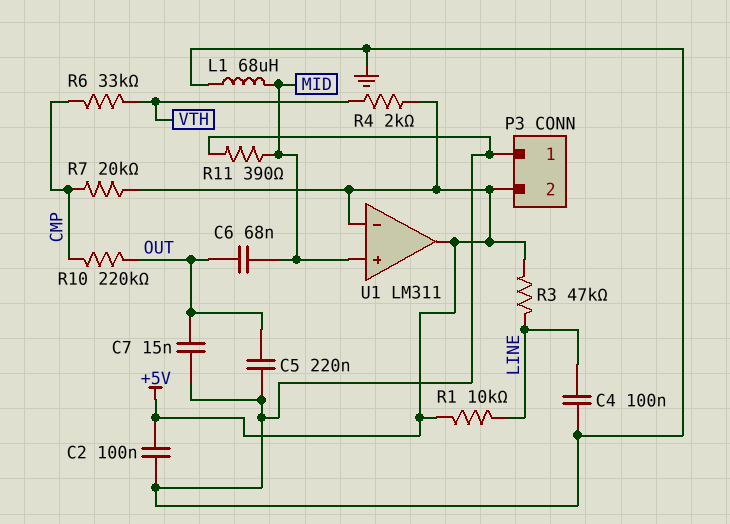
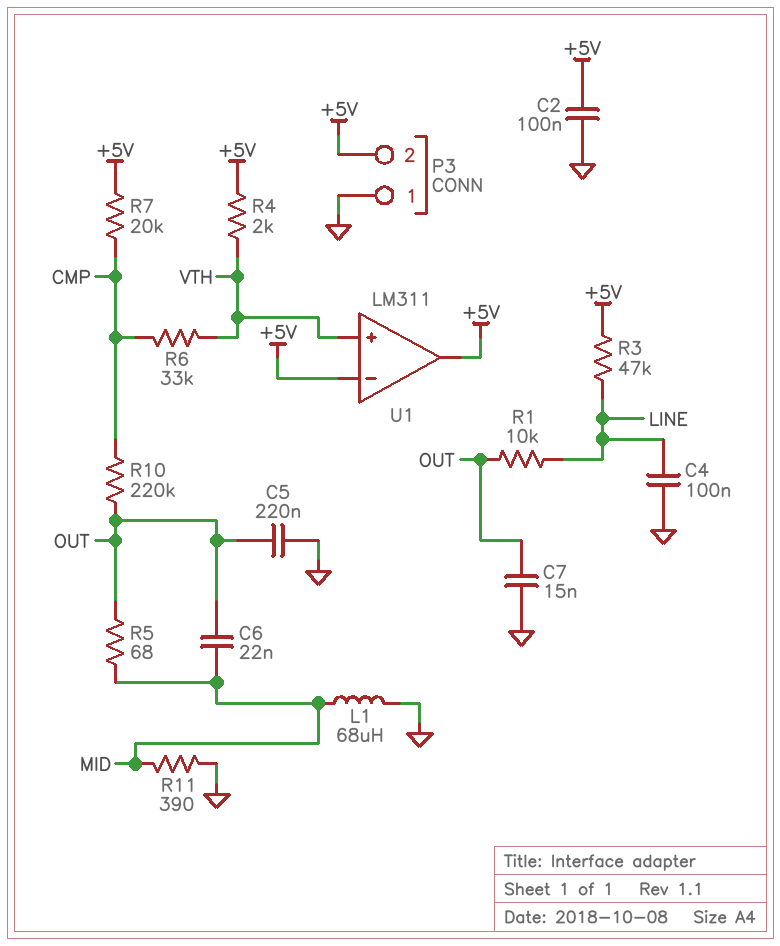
C6: 68nF (MID, OUT) -> 22nF (MID, OUT)
R1: 10k (+5V, LINE) -> 10k (LINE, OUT)
R5: none -> 68 (MID, OUT)
U1 pin in+: MID -> VTH

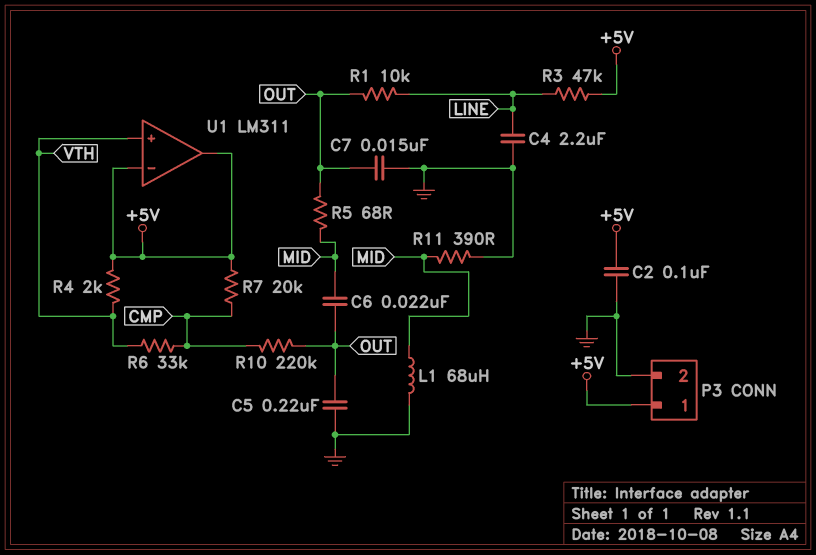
C4: 100nF (GND, LINE) -> 2.2uF (GND, LINE)
P3 pin 1: GND -> +5V
P3 pin 2: +5V -> GND

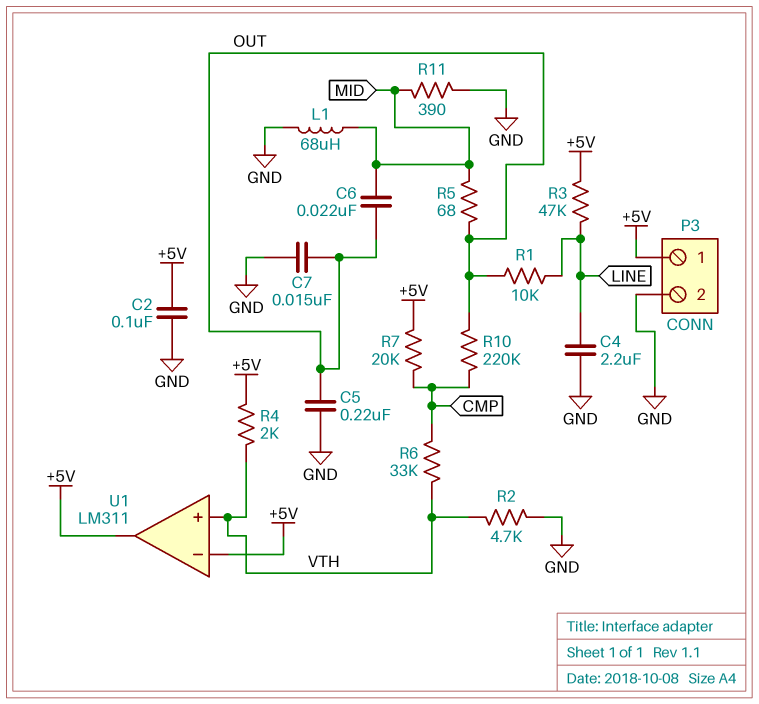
R2: none -> 4.7k (GND, VTH)

